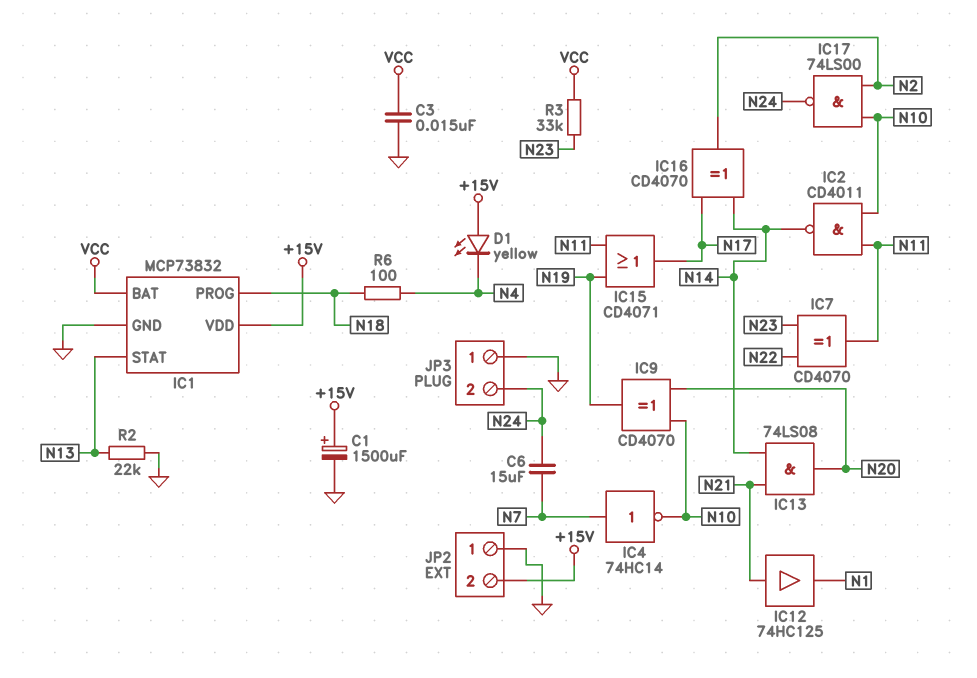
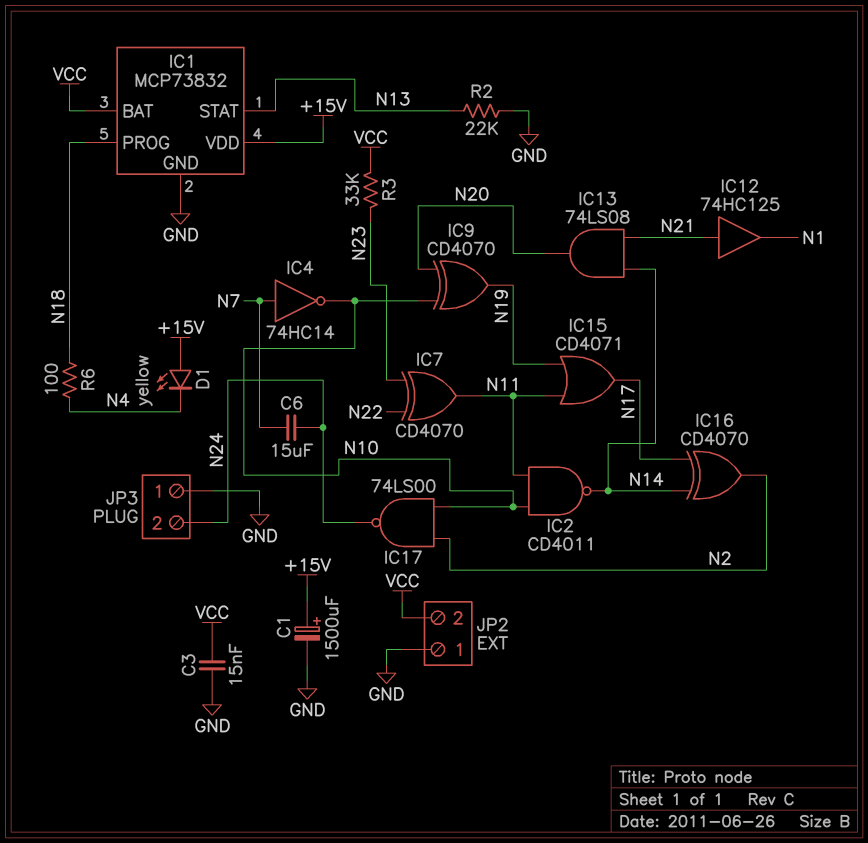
JP2 pin 2: +15V -> VCC

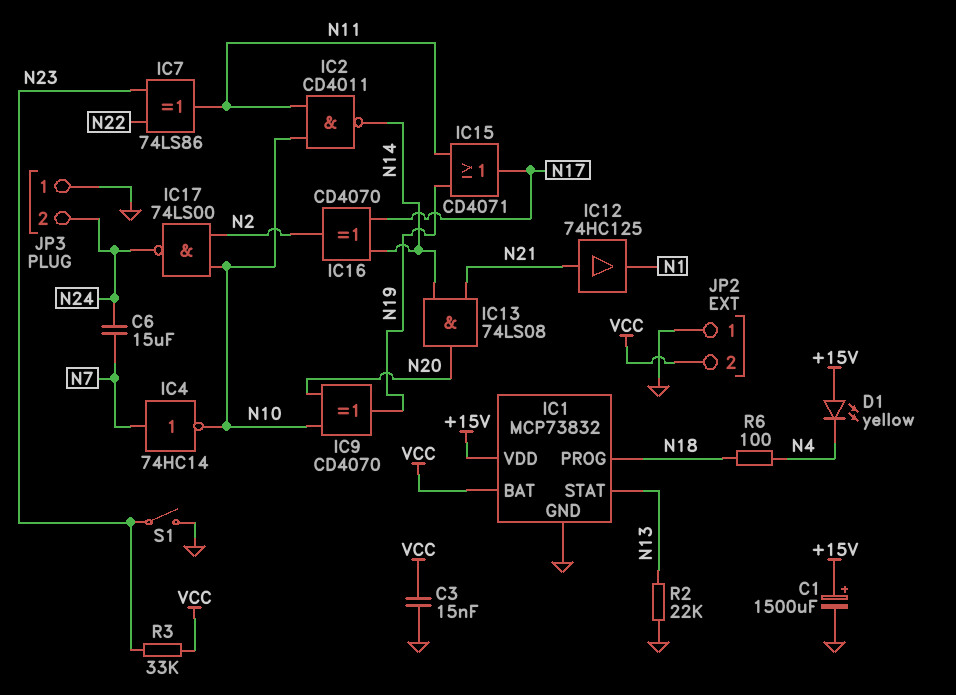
IC7: XOR CD4070 (in N22, in N23, out N11) -> XOR 74LS86 (in N22, in N23, out N11)
S1: none -> switch (GND, N23)

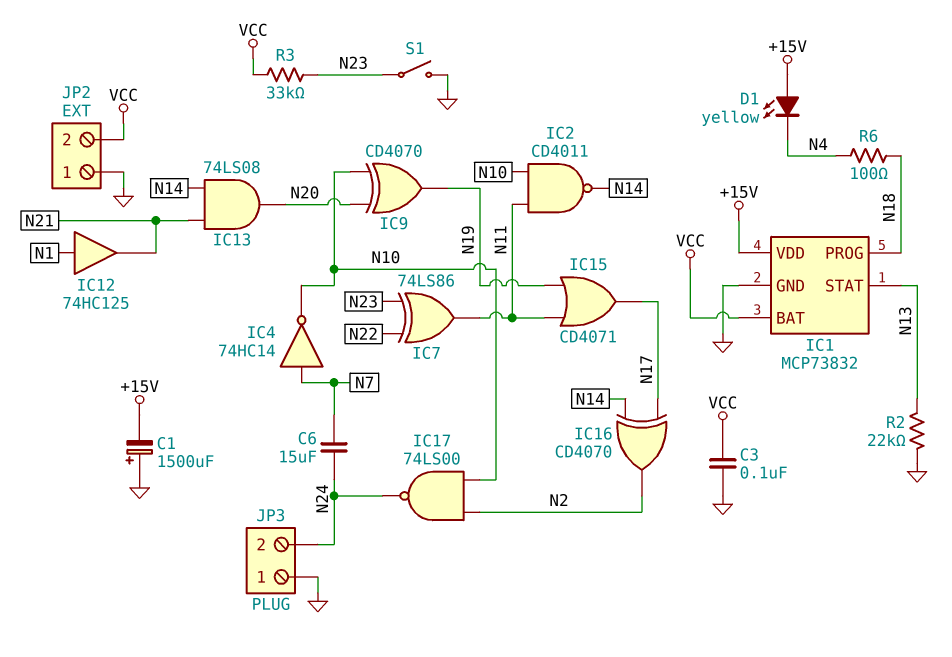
C1: 1500uF (plus +15V, minus GND) -> 1500uF (plus GND, minus +15V)
C3: 15nF (GND, VCC) -> 100nF (GND, VCC)
IC12: buffer 74HC125 (in N21, out N1) -> buffer 74HC125 (in N1, out N21)

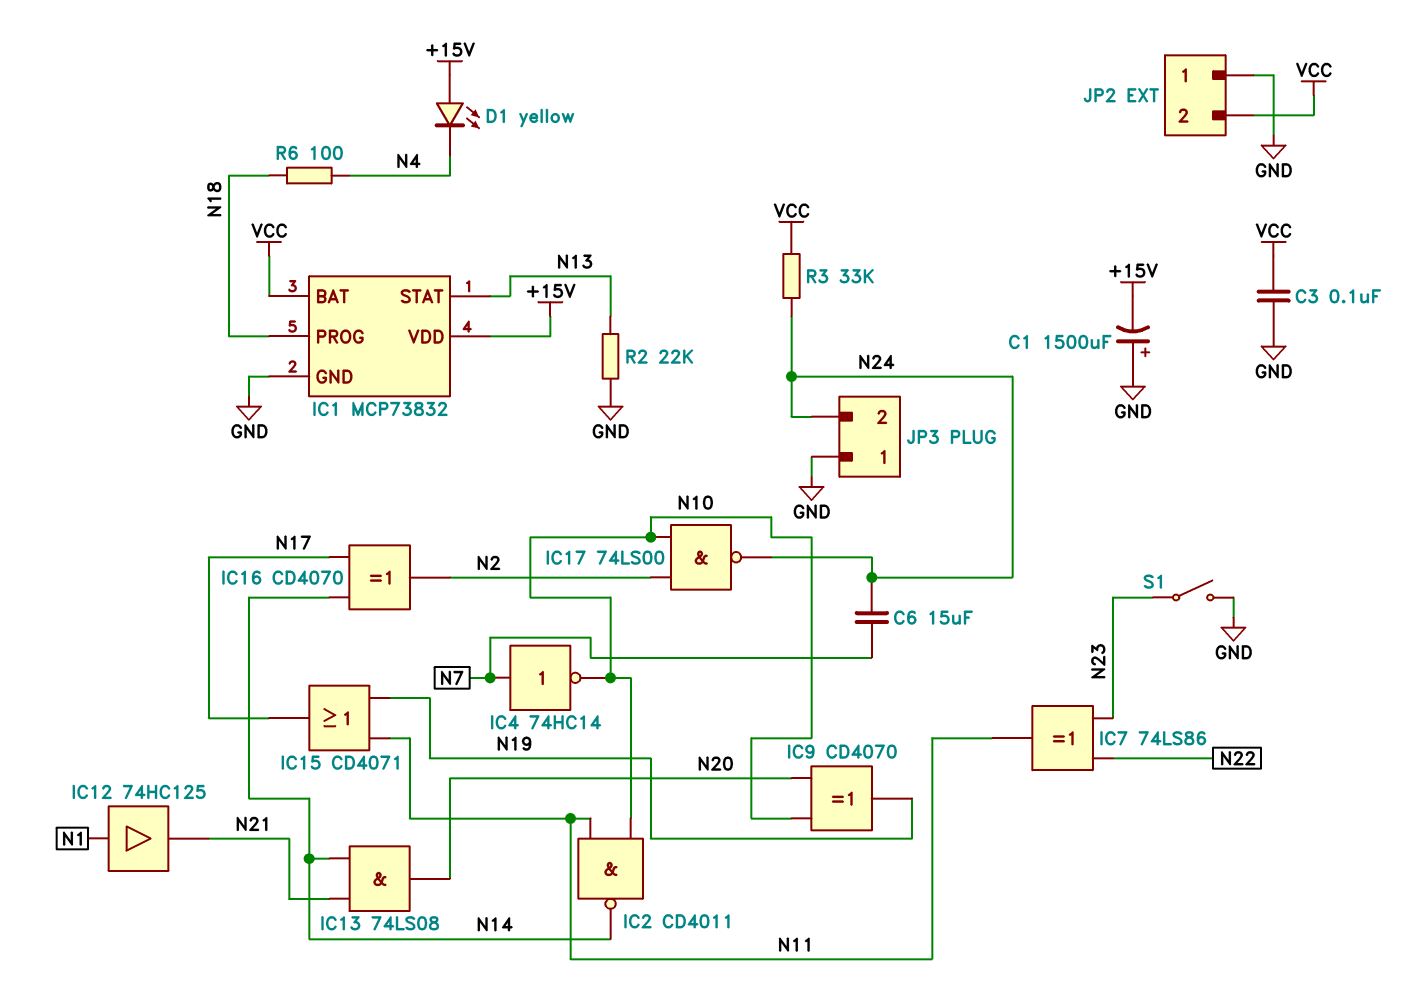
R3: 33k (N23, VCC) -> 33k (N24, VCC)

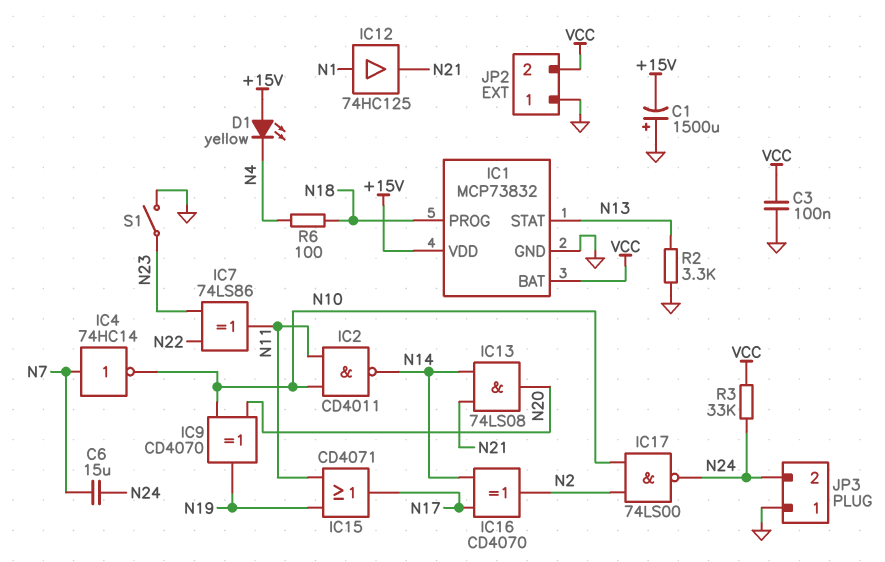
R2: 22k (GND, N13) -> 3.3k (GND, N13)

